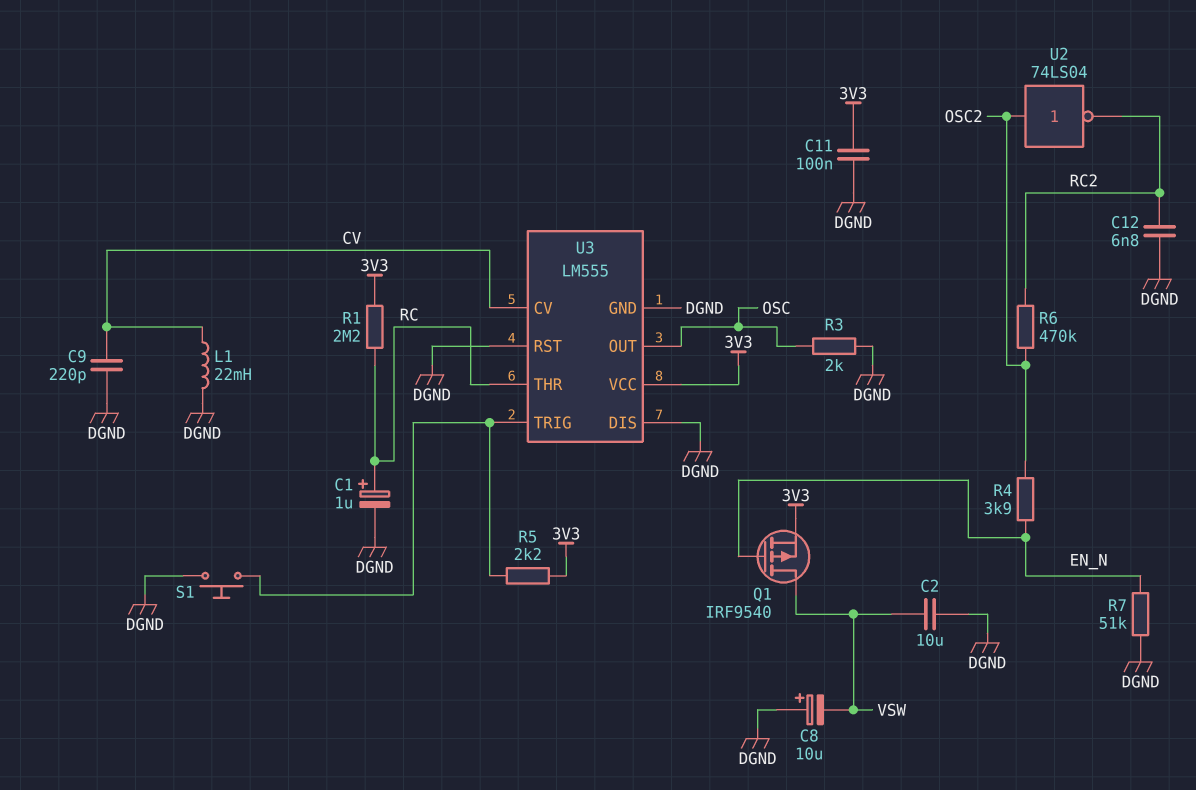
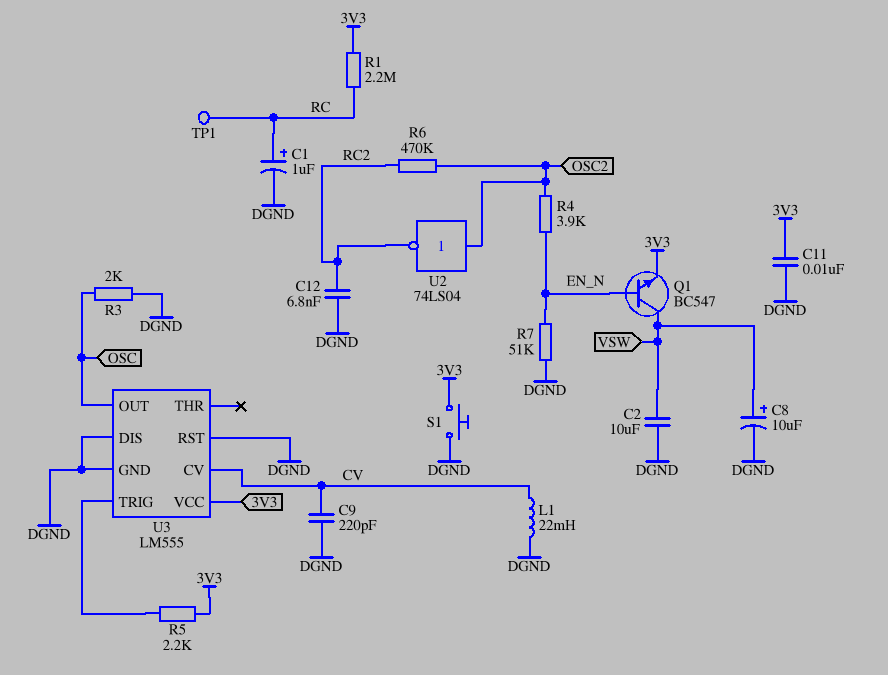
C8: 10uF (plus DGND, minus VSW) -> 10uF (plus VSW, minus DGND)
C11: 100nF (3V3, DGND) -> 10nF (3V3, DGND)
Q1: PMOS IRF9540 (G EN_N, D VSW, S 3V3) -> NPN BC547 (B EN_N, C VSW, E 3V3)
S1: button (DGND, U3/TRIG) -> button (3V3, DGND)
TP1: none -> test point (RC)
U3 pin THR: RC -> none

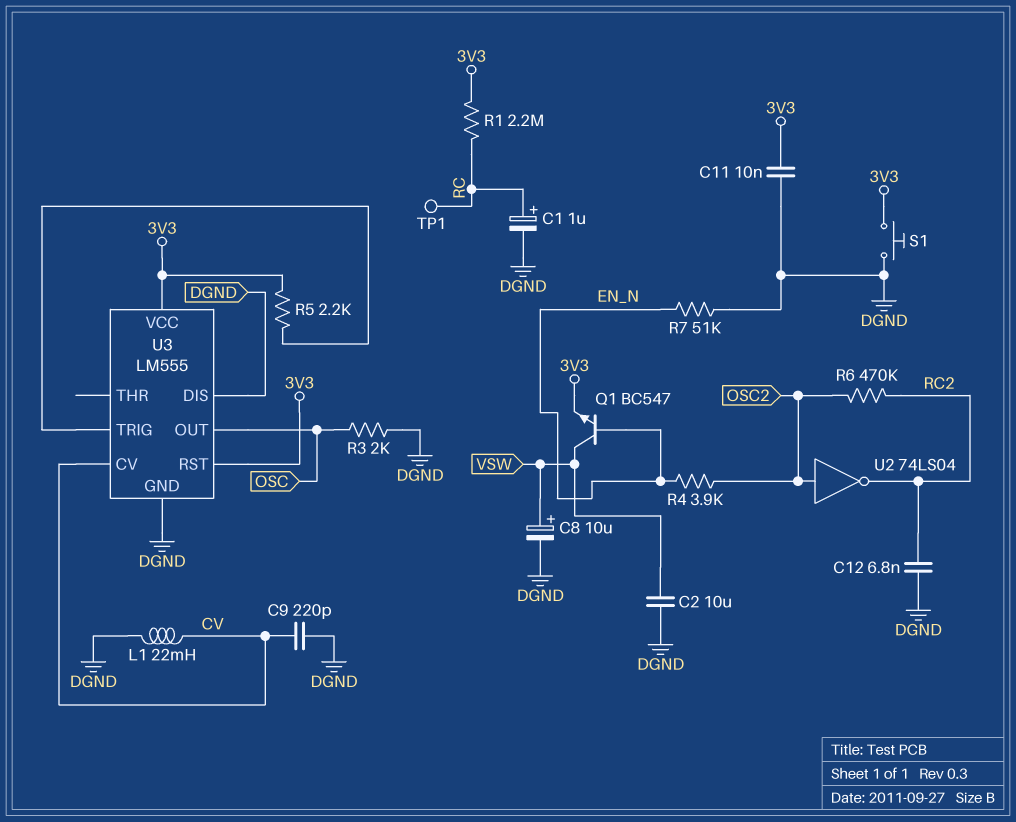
U3 pin RST: DGND -> 3V3

